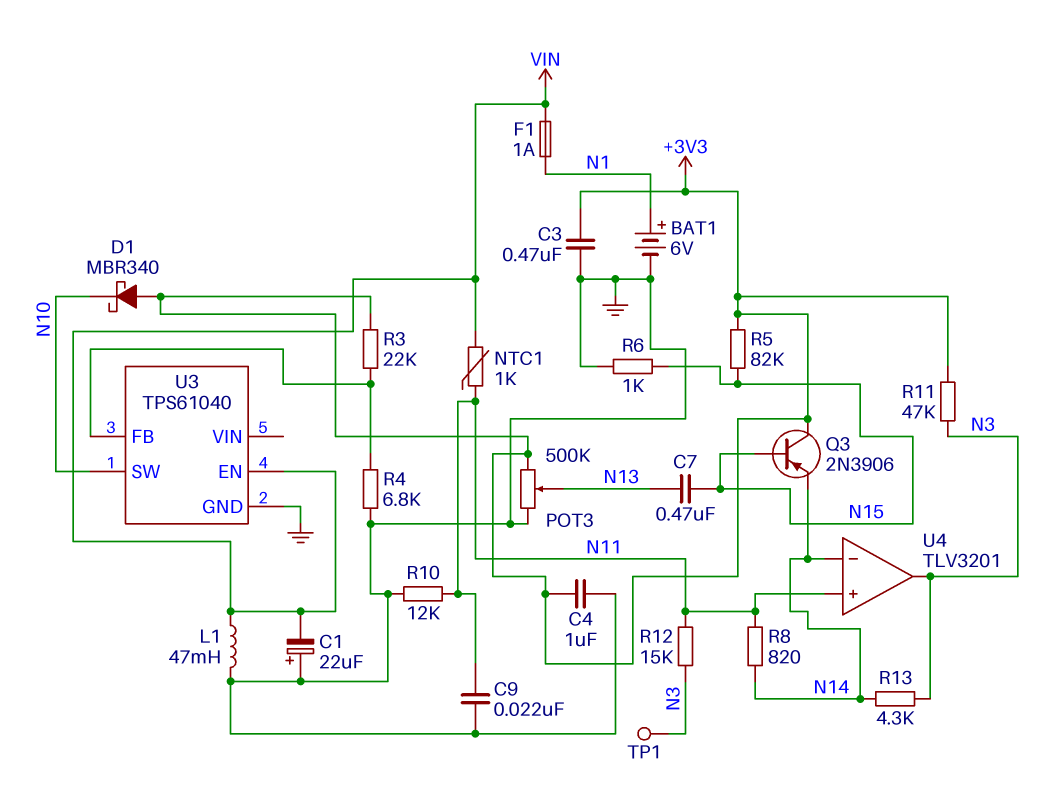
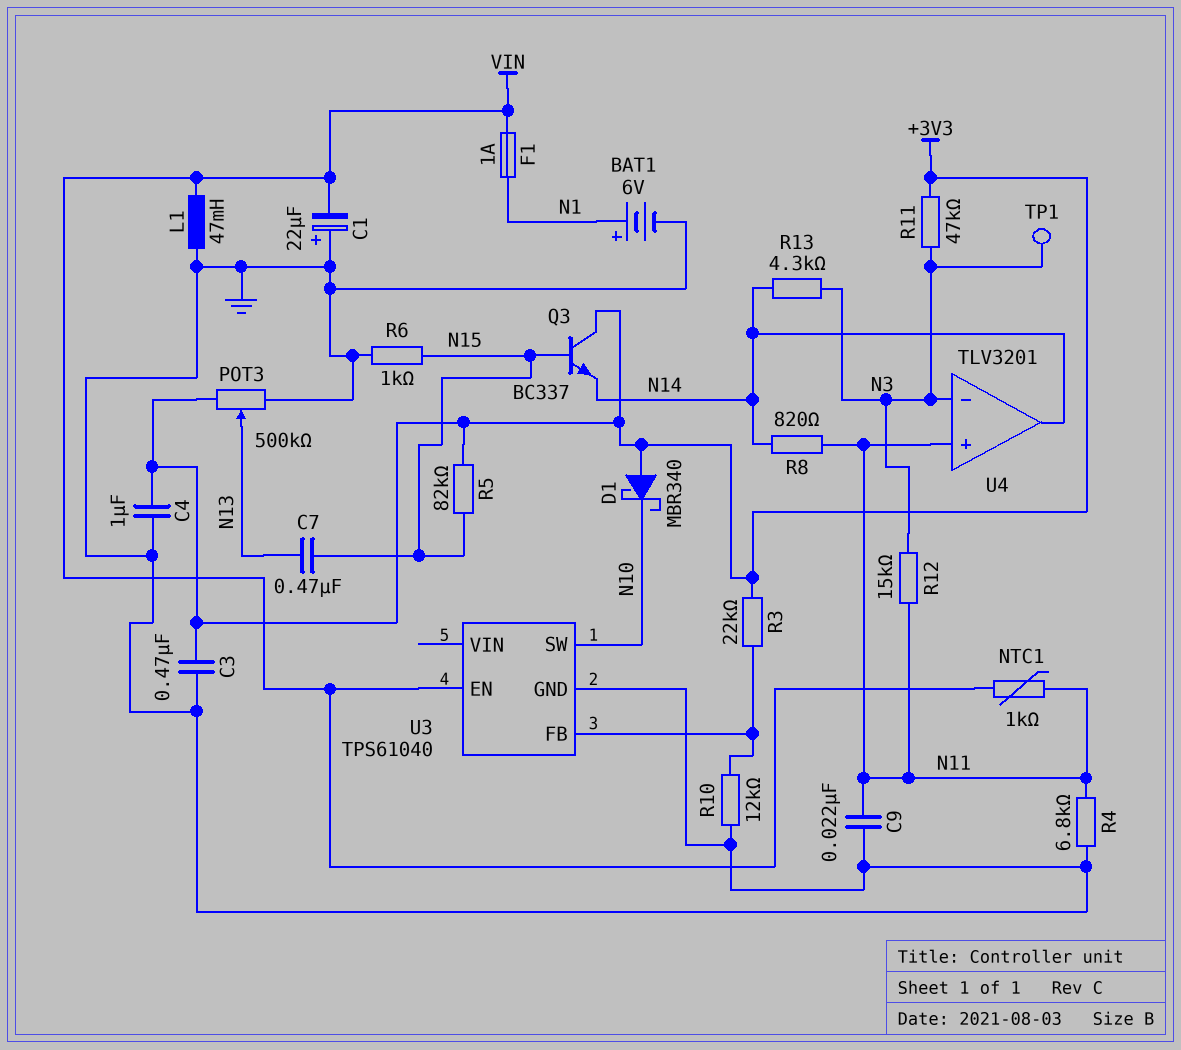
Q3: PNP 2N3906 (B N15, C +3V3, E N14) -> NPN BC337 (B N15, C +3V3, E N14)
R4: 6.8k (GND, U3/FB) -> 6.8k (GND, N11)
R10: 12k (GND, N11) -> 12k (GND, U3/FB)
U4 pin in-: N14 -> N3
U4 pin out: N3 -> N14

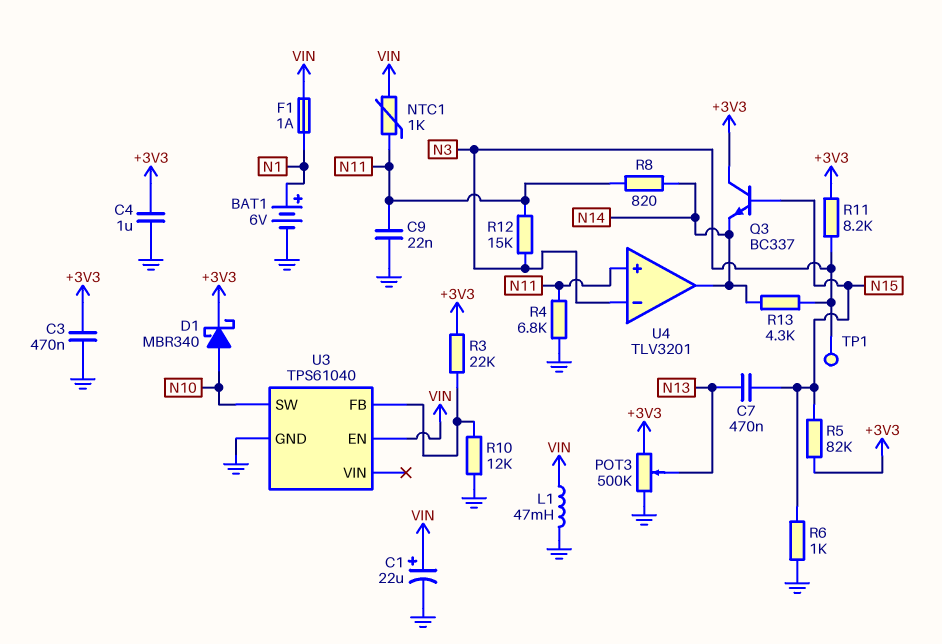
C1: 22uF (plus GND, minus VIN) -> 22uF (plus VIN, minus GND)
D1: schottky MBR340 (A +3V3, K N10) -> schottky MBR340 (A N10, K +3V3)
R11: 47k (+3V3, N3) -> 8.2k (+3V3, N3)

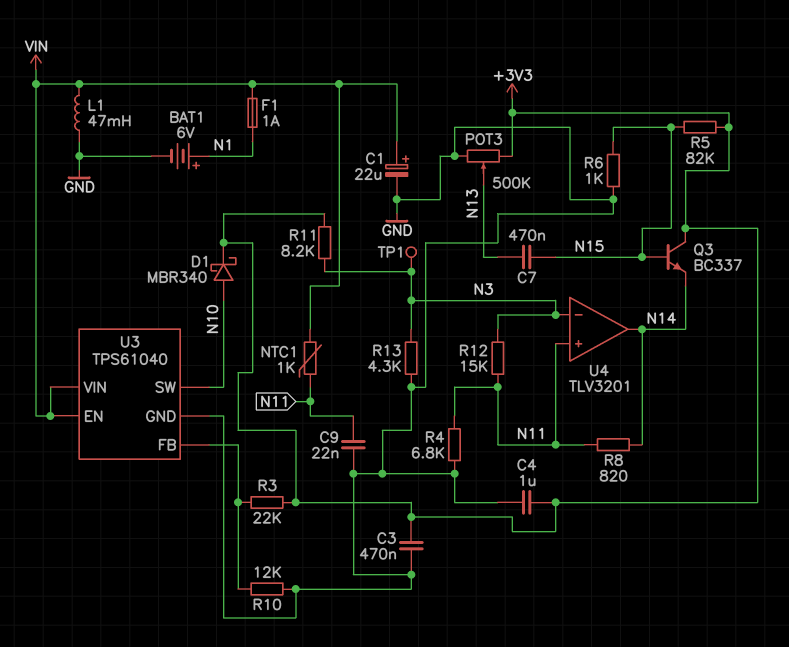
R13: 4.3k (N3, N14) -> 4.3k (GND, N3)
U3 pin VIN: none -> VIN

